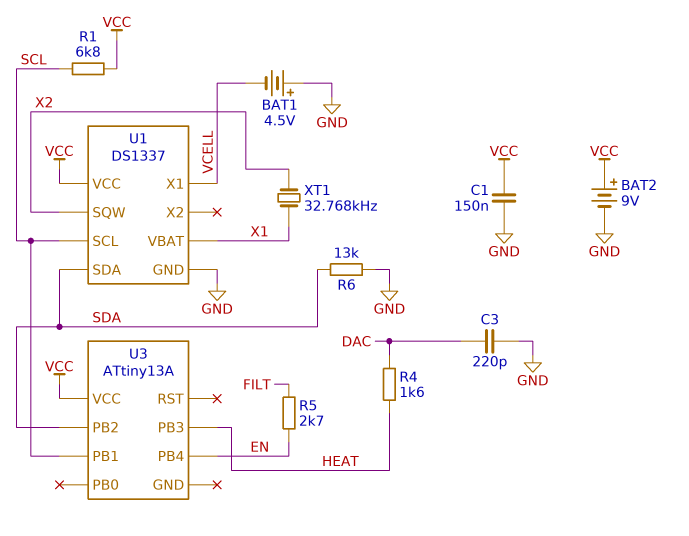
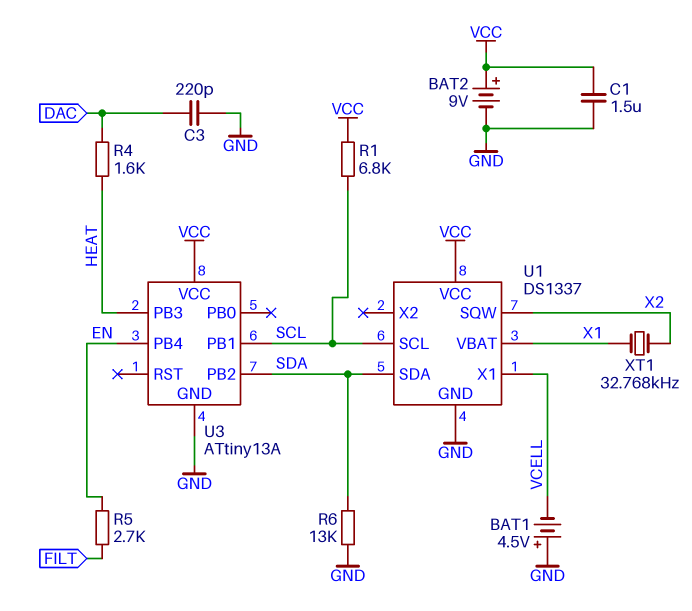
C1: 150nF (GND, VCC) -> 1.5uF (GND, VCC)
U3 pin GND: none -> GND

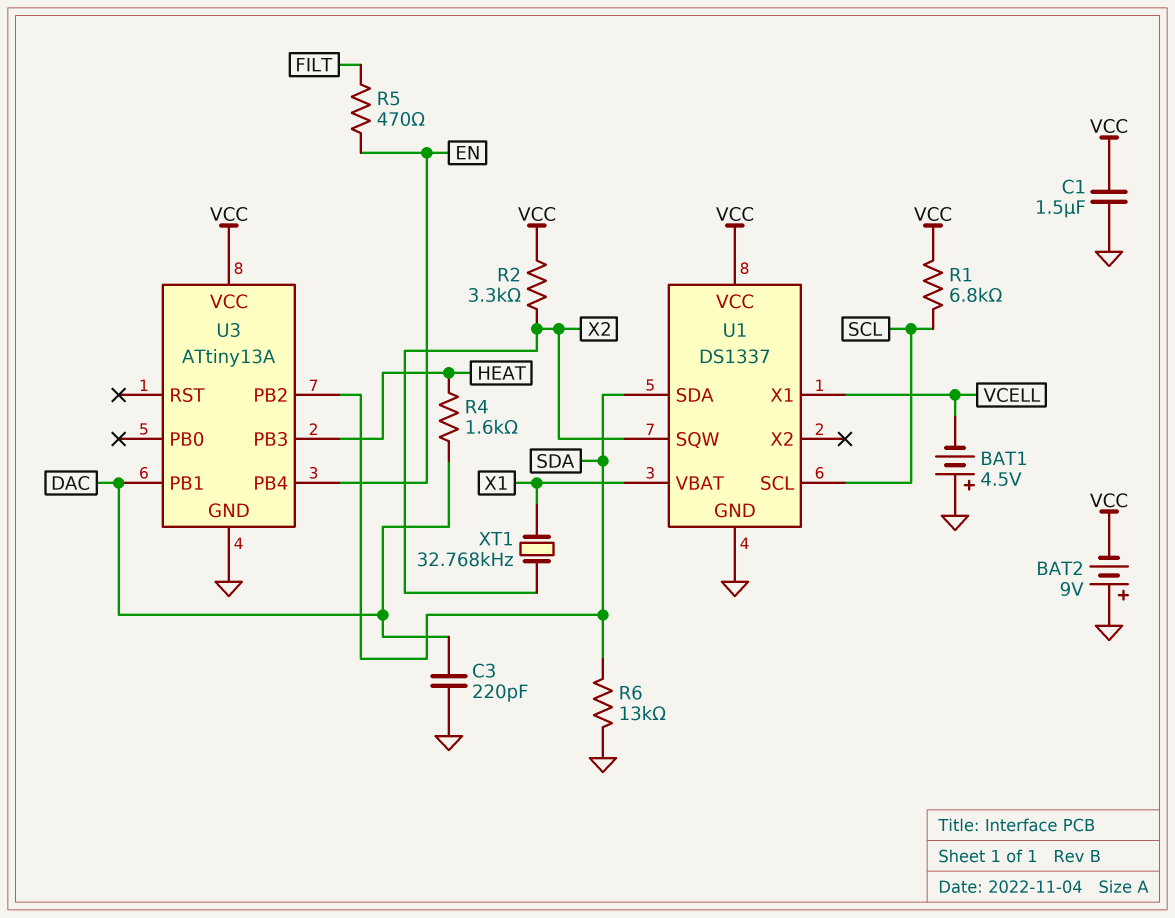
BAT2: 9V (plus VCC, minus GND) -> 9V (plus GND, minus VCC)
R2: none -> 3.3k (VCC, X2)
R5: 2.7k (EN, FILT) -> 470 (EN, FILT)
U3 pin PB1: SCL -> DAC

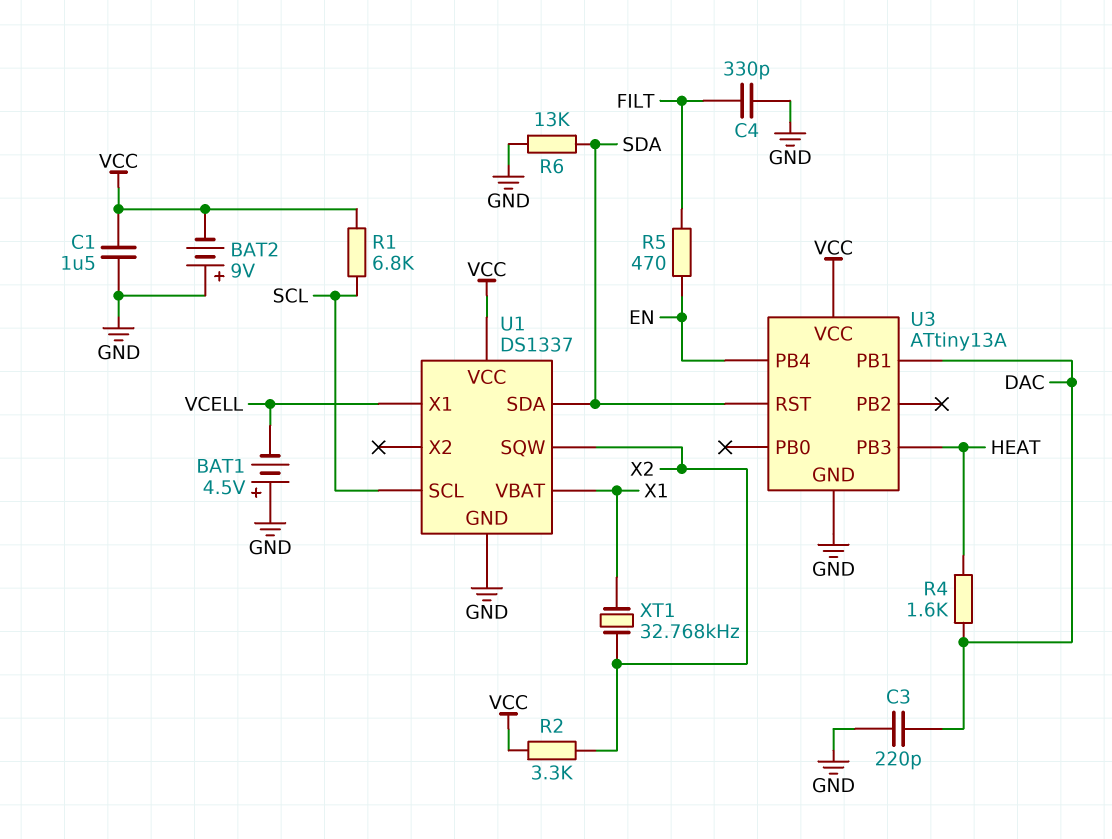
C4: none -> 330pF (FILT, GND)
U3 pin PB2: SDA -> none
U3 pin RST: none -> SDA

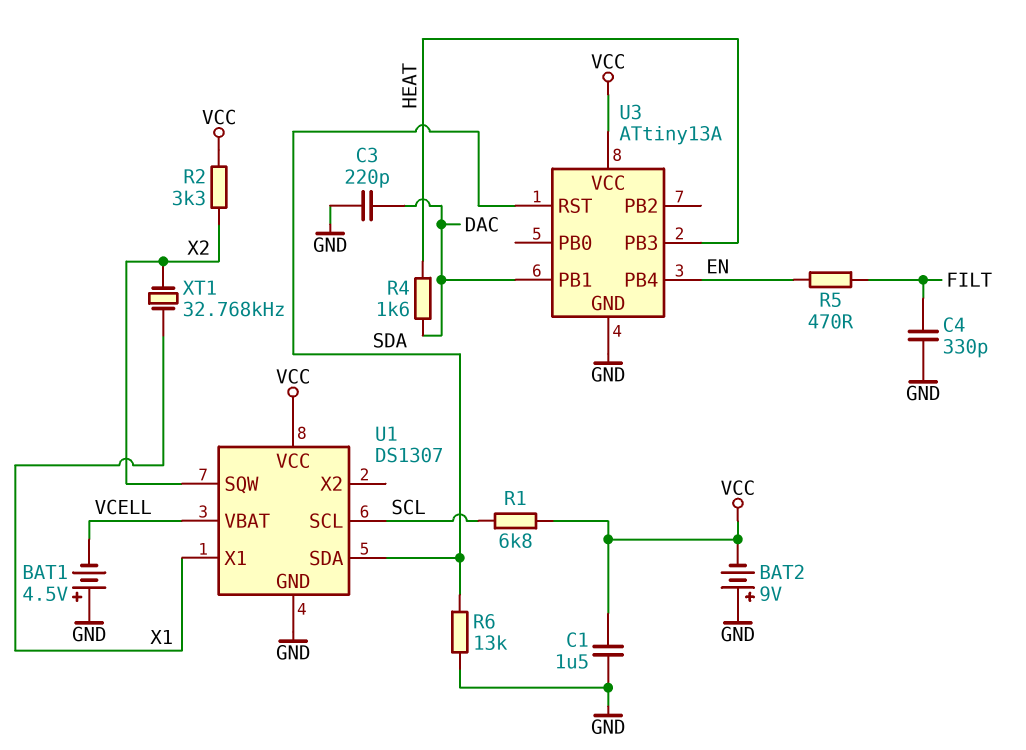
U1: DS1337 -> DS1307
U1 pin VBAT: X1 -> VCELL
U1 pin X1: VCELL -> X1

